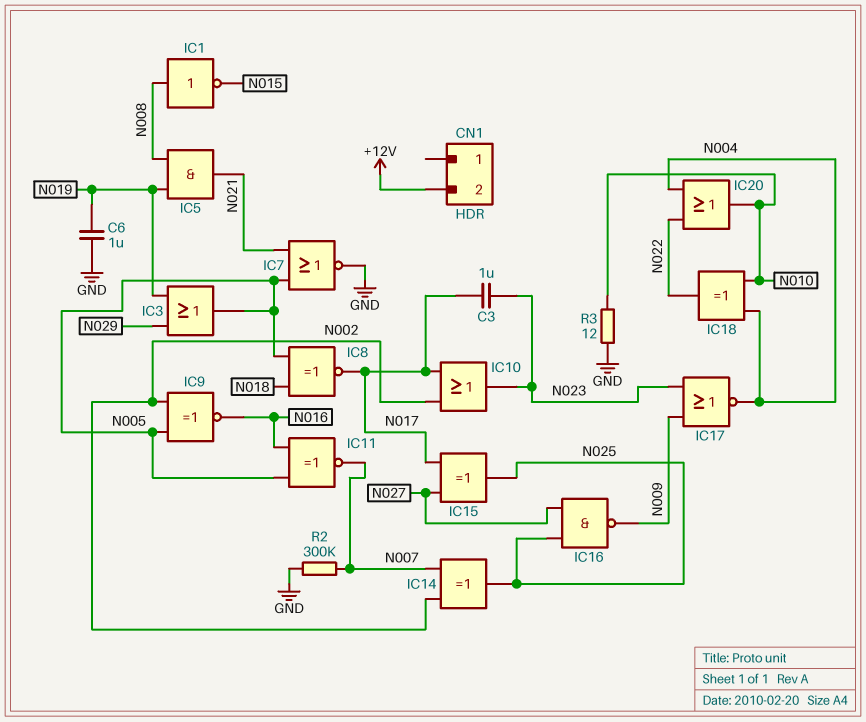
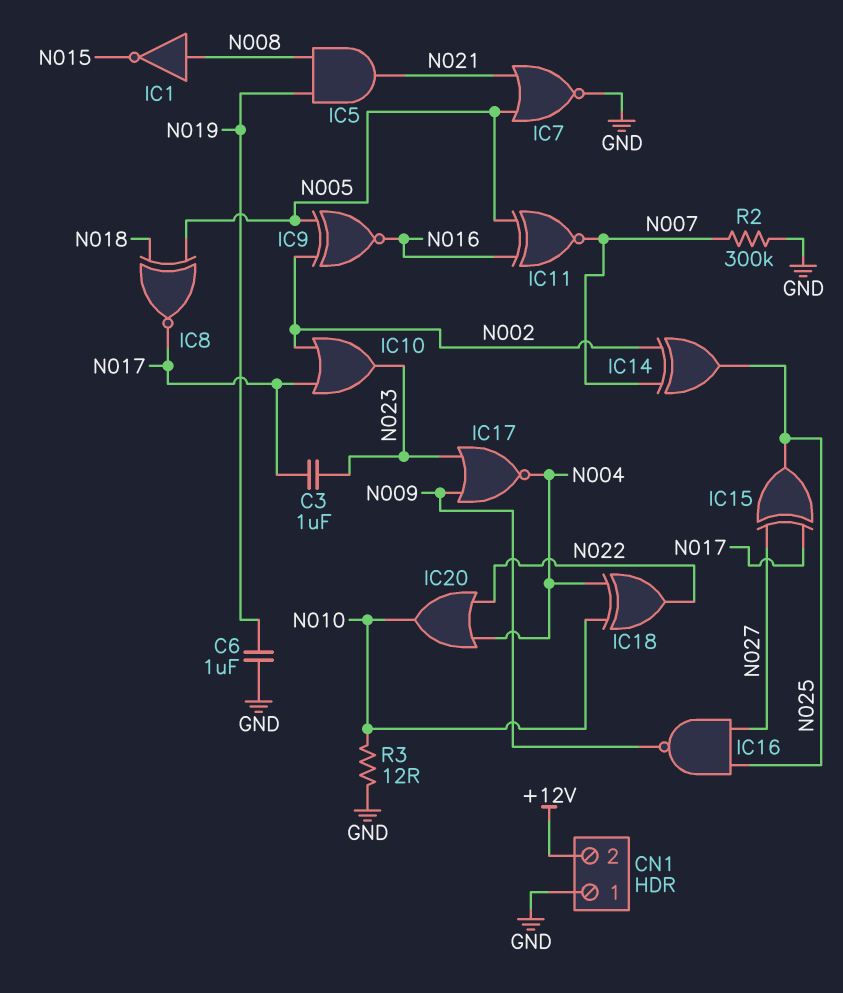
CN1 pin 1: none -> GND
IC3: OR (in N019, in N029, out N005) -> none

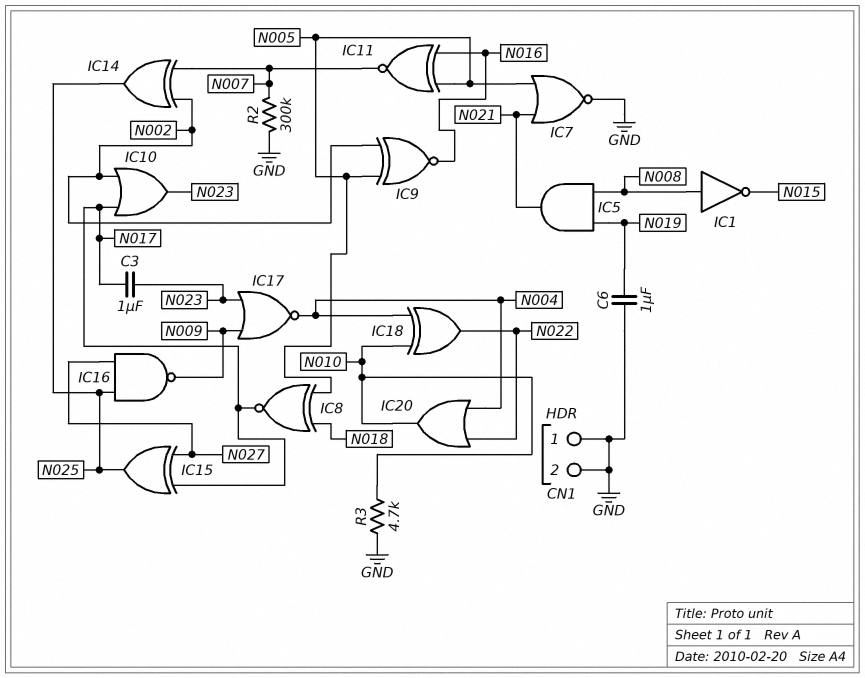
CN1 pin 2: +12V -> GND
R3: 12 (GND, N010) -> 4.7k (GND, N010)

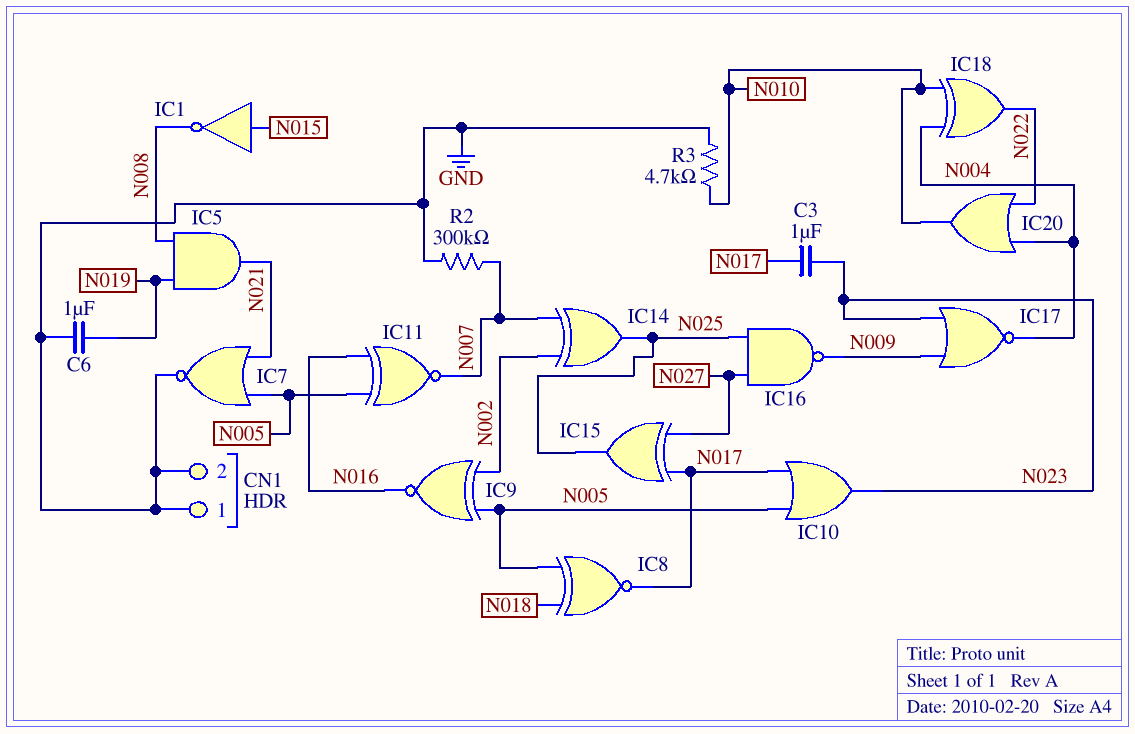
IC1: NOT (in N008, out N015) -> NOT (in N015, out N008)
IC10: OR (in N002, in N017, out N023) -> OR (in N005, in N017, out N023)

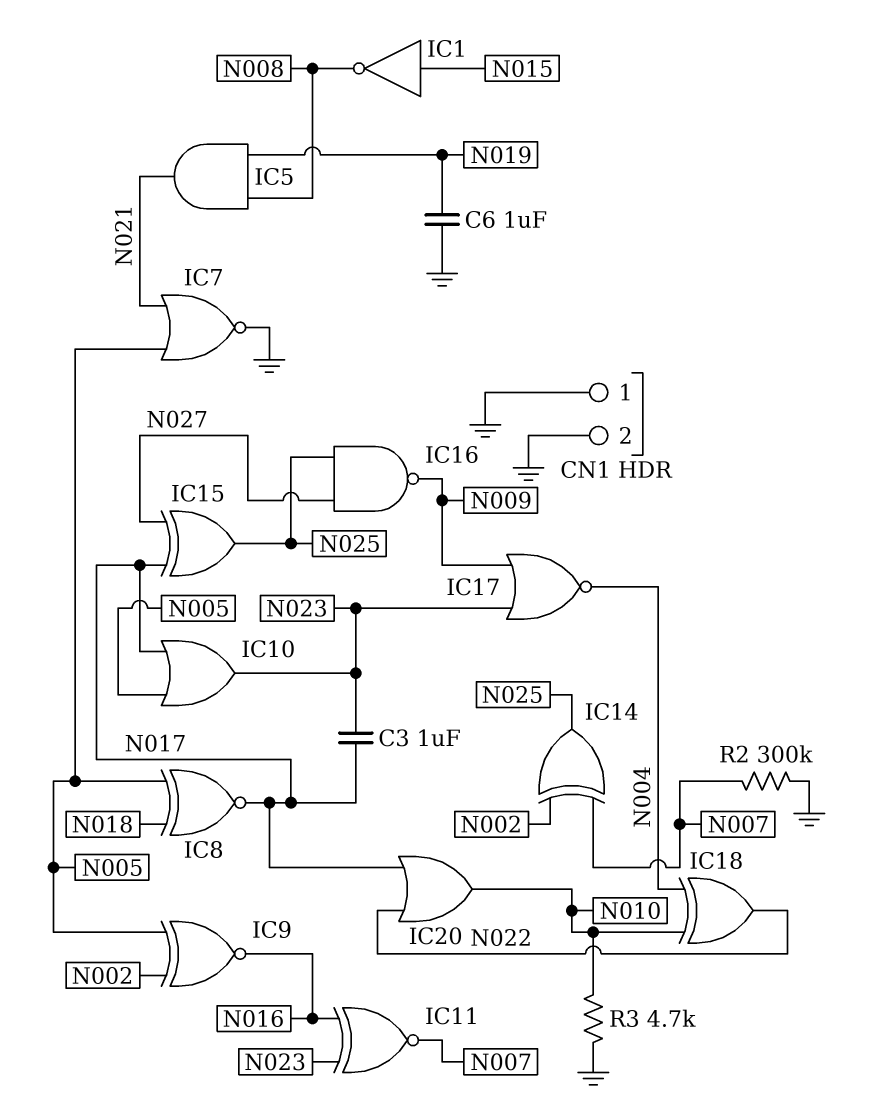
IC11: XNOR (in N005, in N016, out N007) -> XNOR (in N016, in N023, out N007)
IC20: OR (in N004, in N022, out N010) -> OR (in N017, in N022, out N010)

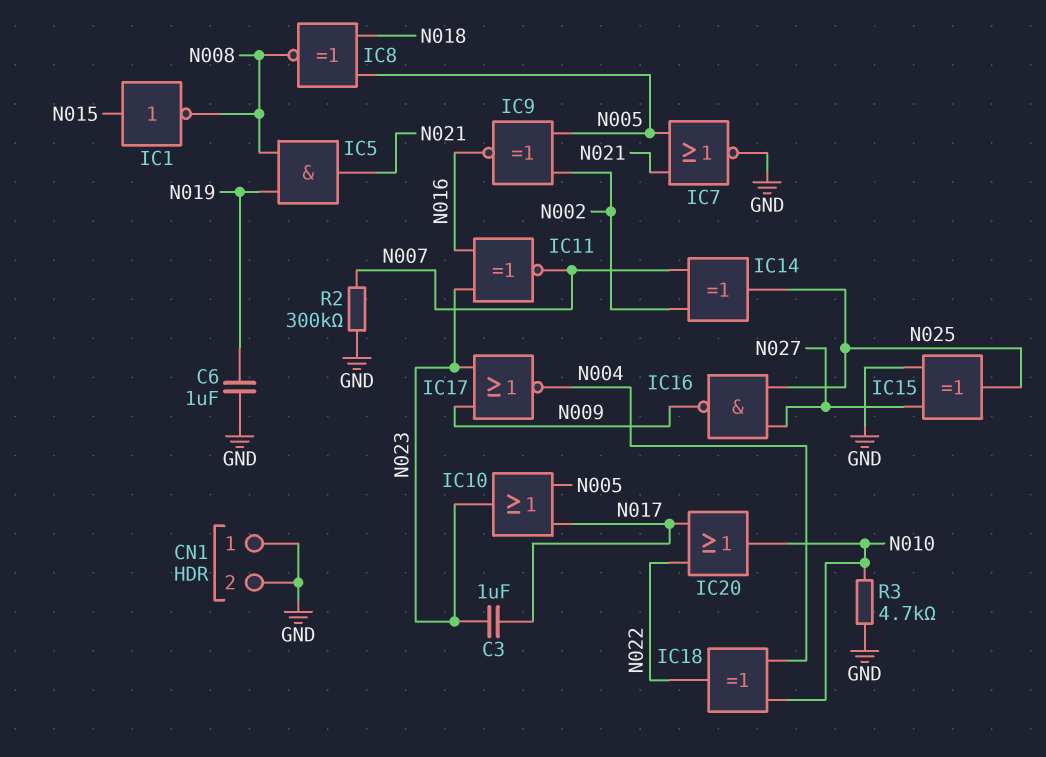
IC8: XNOR (in N005, in N018, out N017) -> XNOR (in N005, in N018, out N008)
IC15: XOR (in N017, in N027, out N025) -> XOR (in GND, in N027, out N025)

